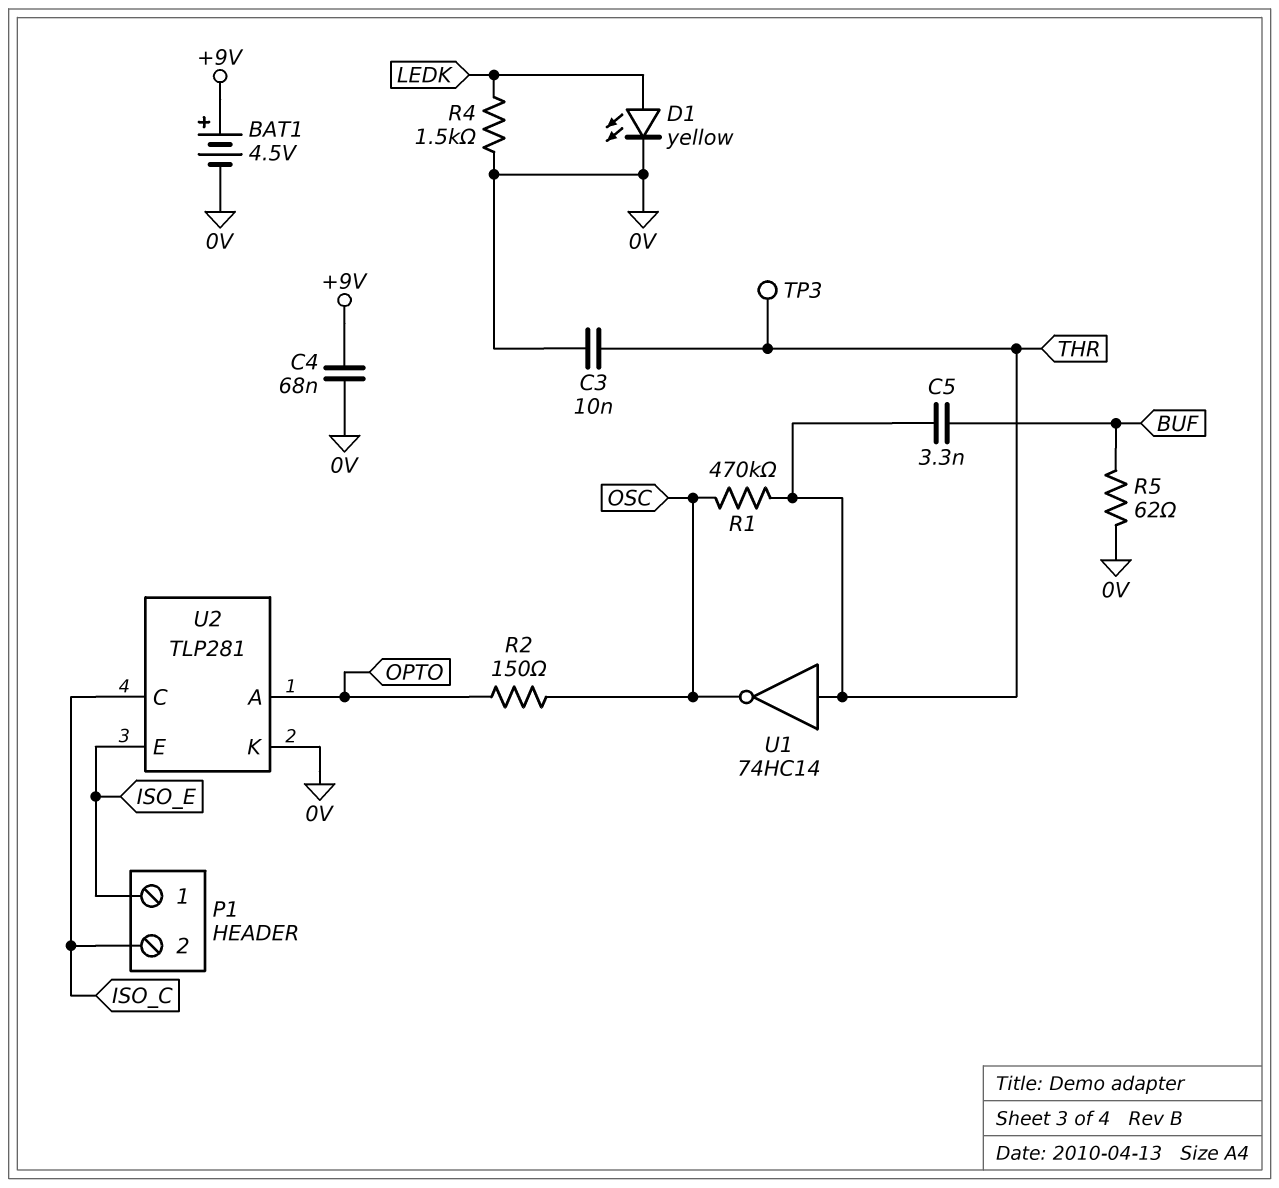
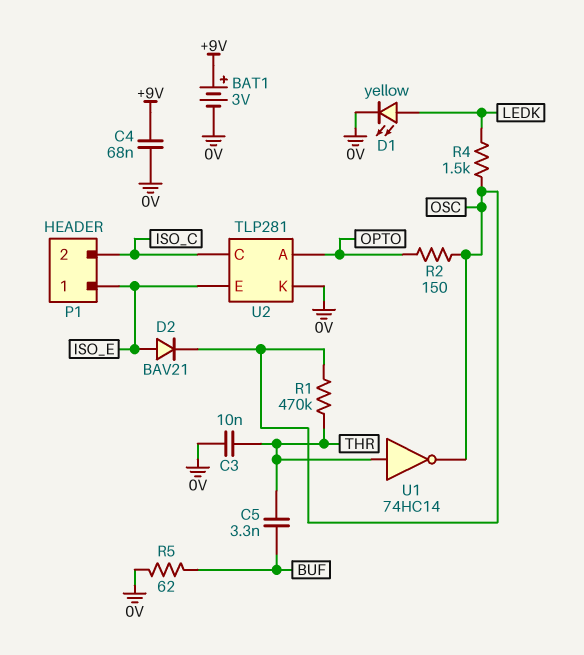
BAT1: 4.5V (plus +9V, minus 0V) -> 3V (plus +9V, minus 0V)
D2: none -> diode BAV21 (A ISO_E, K OSC)
R4: 1.5k (0V, LEDK) -> 1.5k (LEDK, OSC)
TP3: test point (THR) -> none

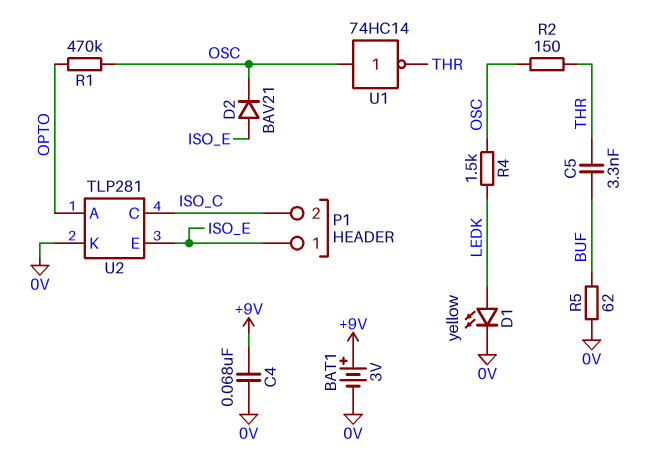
C3: 10nF (0V, THR) -> none
R1: 470k (OSC, THR) -> 470k (OPTO, OSC)
R2: 150 (OPTO, OSC) -> 150 (OSC, THR)
U1: NOT 74HC14 (in THR, out OSC) -> NOT 74HC14 (in OSC, out THR)

